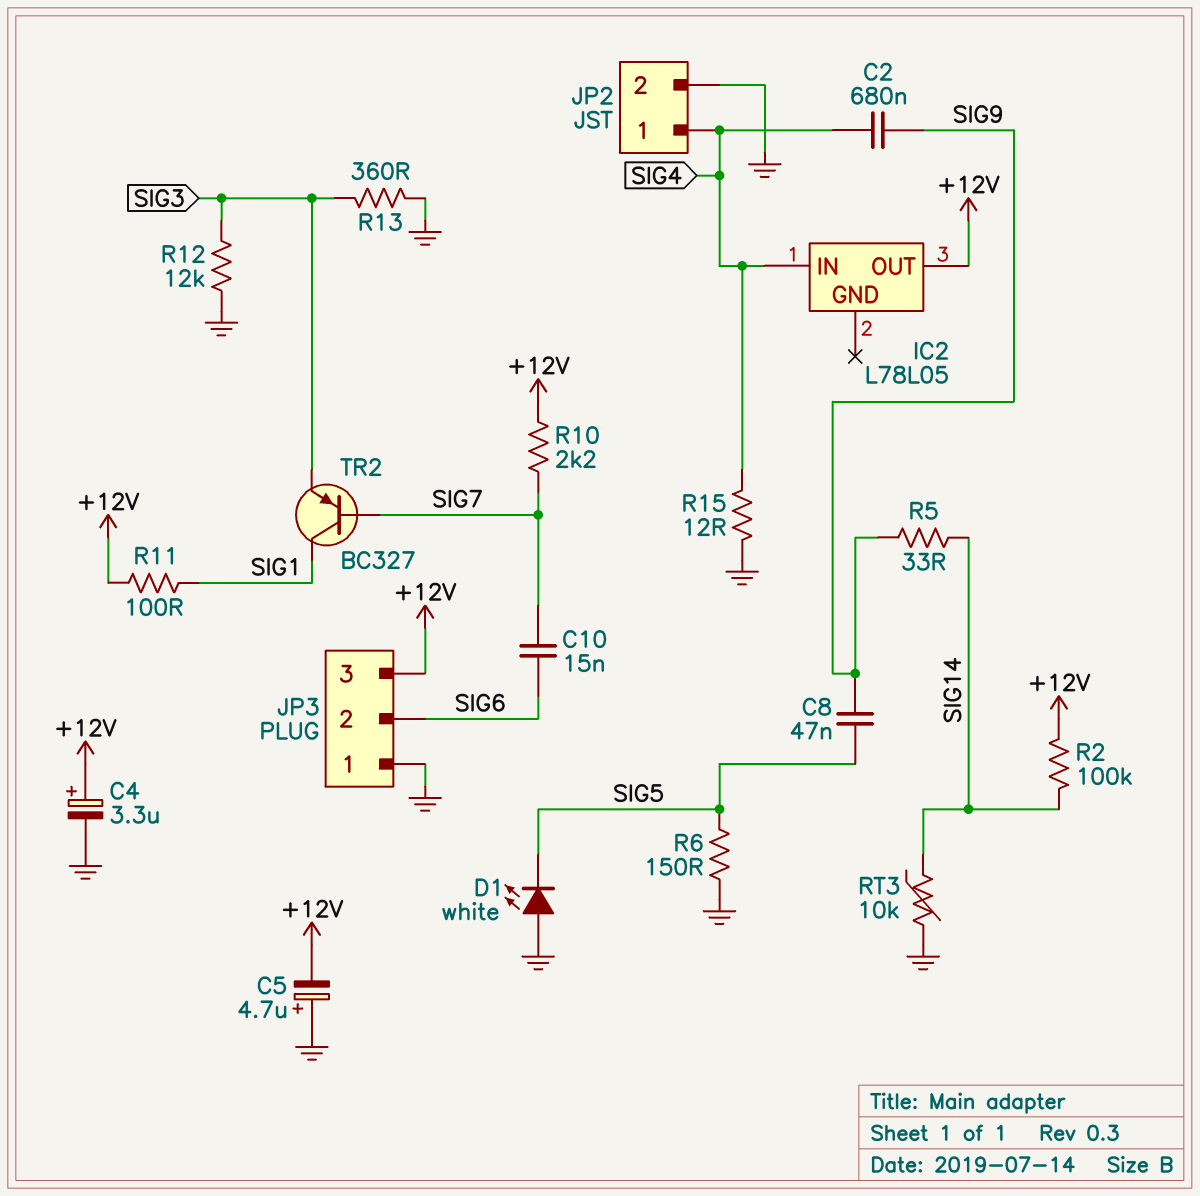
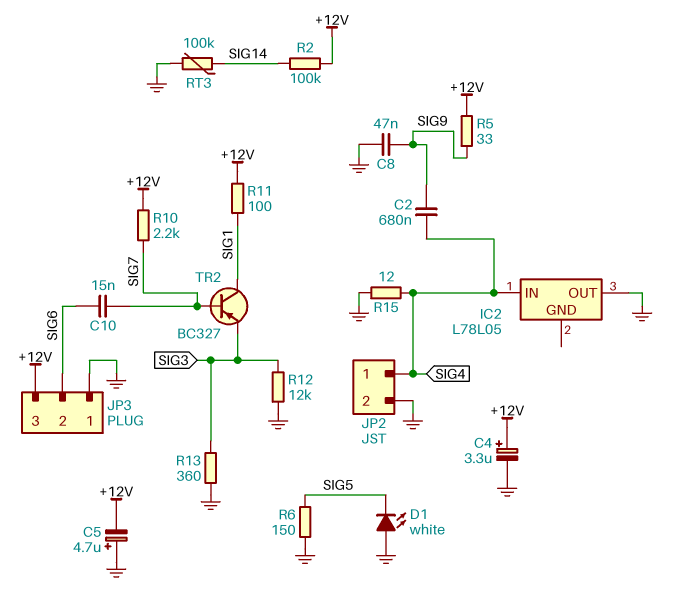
C8: 47nF (SIG5, SIG9) -> 47nF (GND, SIG9)
IC2 pin OUT: +12V -> GND
R5: 33 (SIG9, SIG14) -> 33 (+12V, SIG9)
RT3: 10k (GND, SIG14) -> 100k (GND, SIG14)

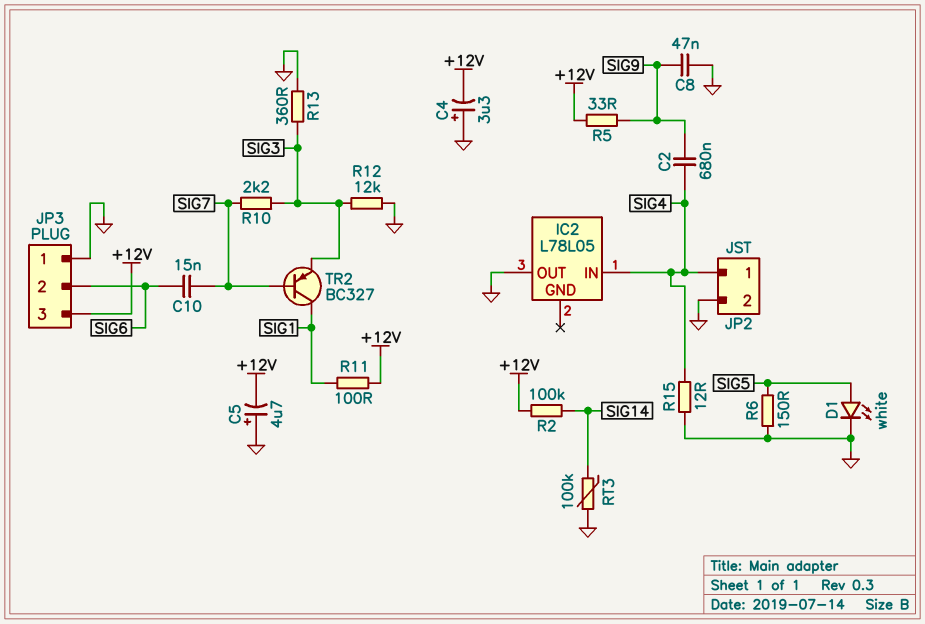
C4: 3.3uF (plus +12V, minus GND) -> 3.3uF (plus GND, minus +12V)
D1: LED white (A GND, K SIG5) -> LED white (A SIG5, K GND)
R10: 2.2k (+12V, SIG7) -> 2.2k (SIG3, SIG7)

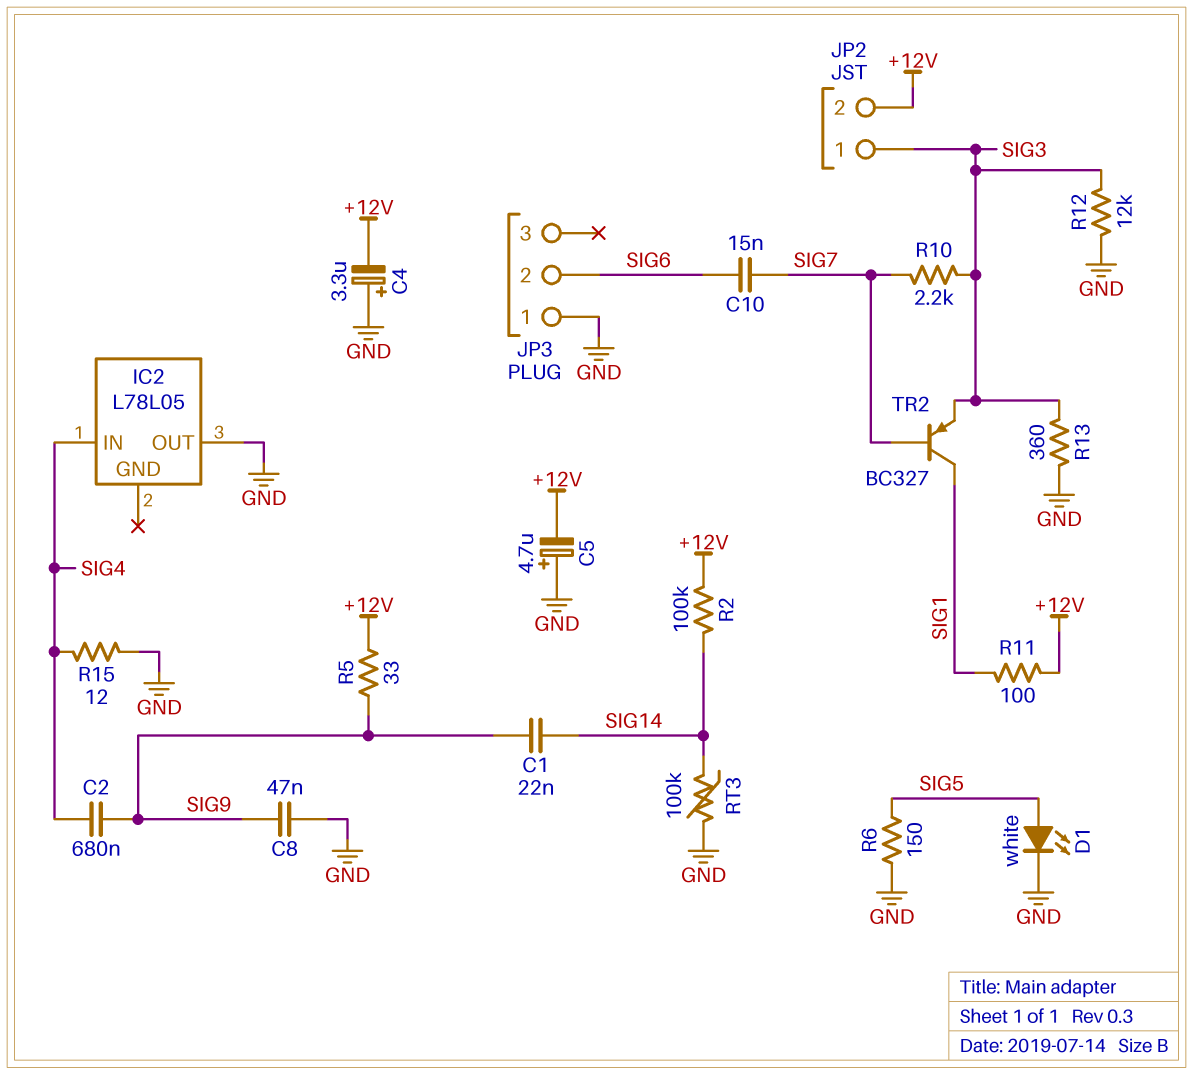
C1: none -> 22nF (SIG9, SIG14)
JP2 pin 1: SIG4 -> SIG3
JP2 pin 2: GND -> +12V
JP3 pin 3: +12V -> none

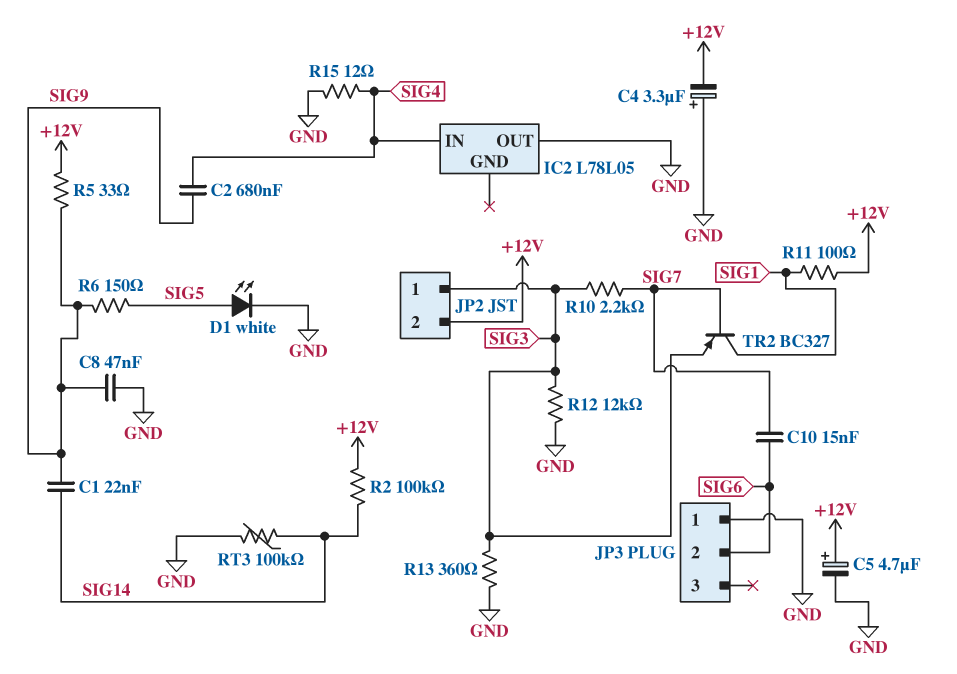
C5: 4.7uF (plus GND, minus +12V) -> 4.7uF (plus +12V, minus GND)
R6: 150 (GND, SIG5) -> 150 (SIG5, SIG9)

